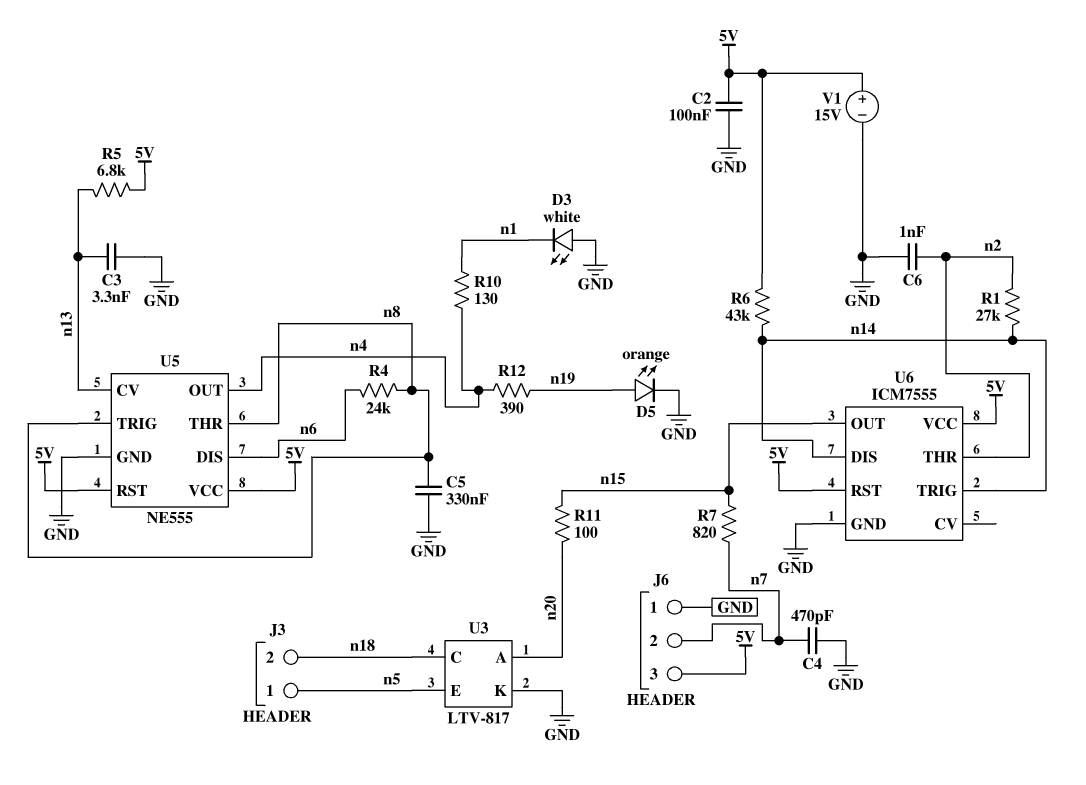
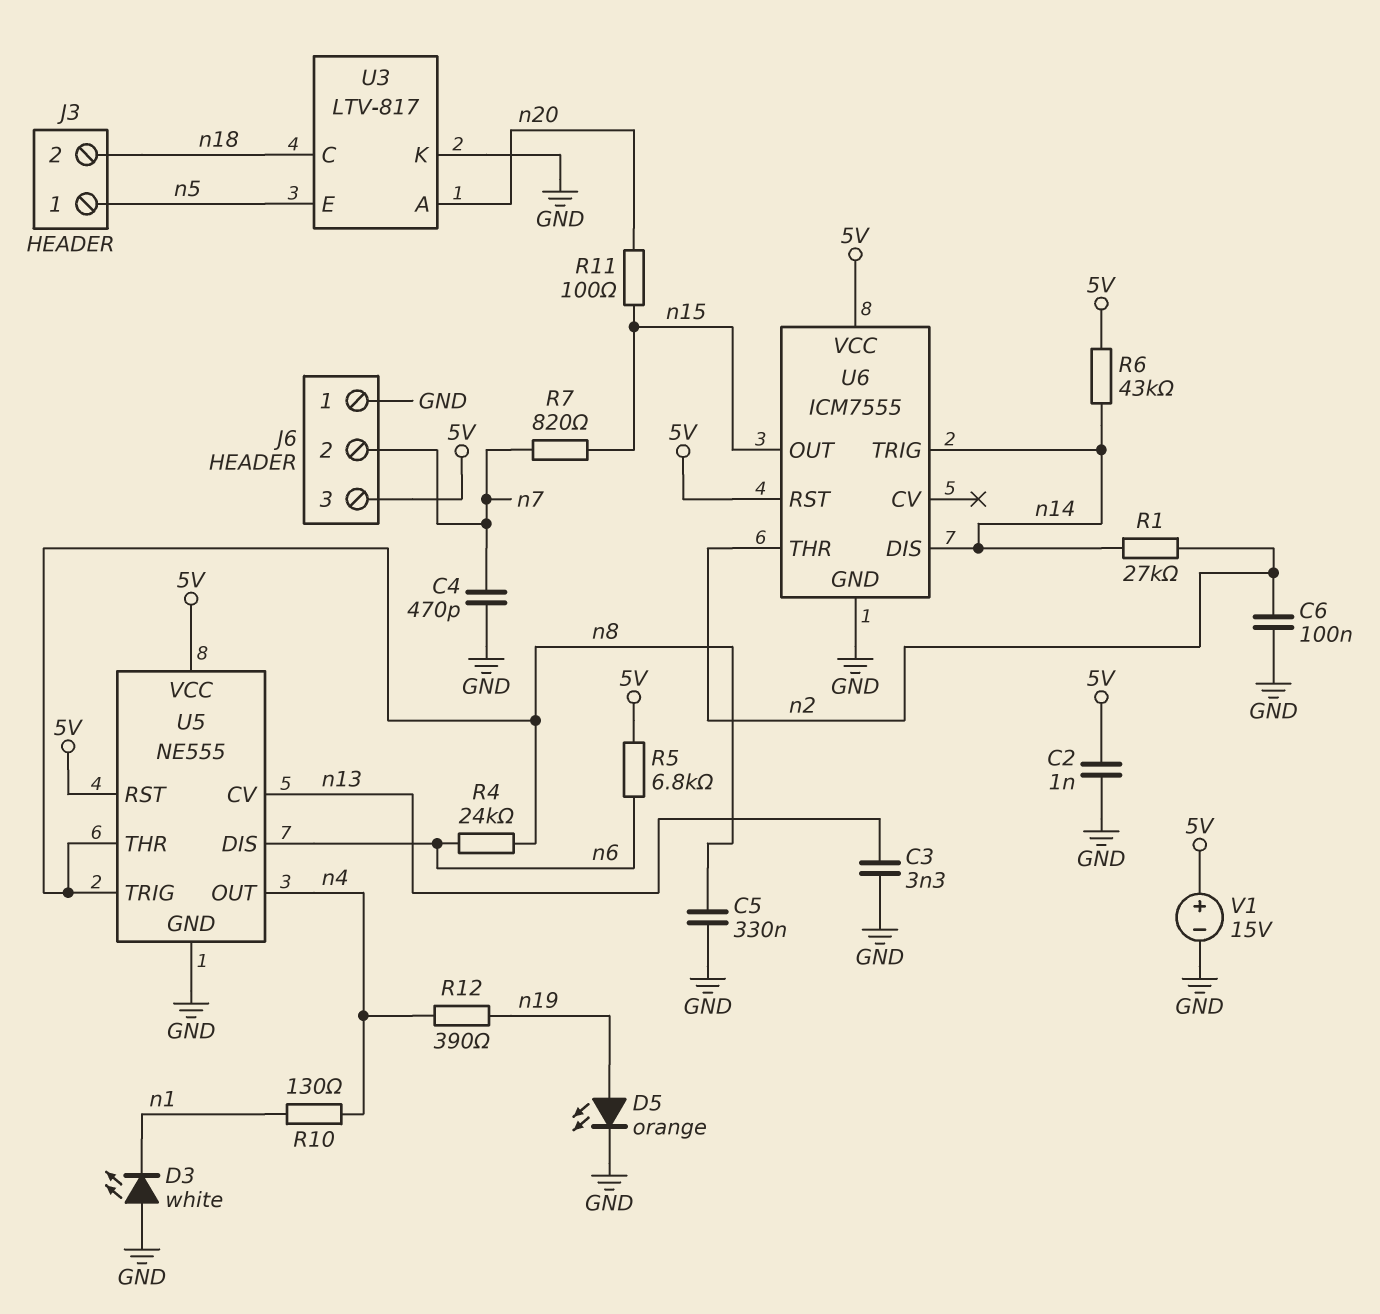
C2: 100nF (5V, GND) -> 1nF (5V, GND)
C6: 1nF (GND, n2) -> 100nF (GND, n2)
R5: 6.8k (5V, n13) -> 6.8k (5V, n6)

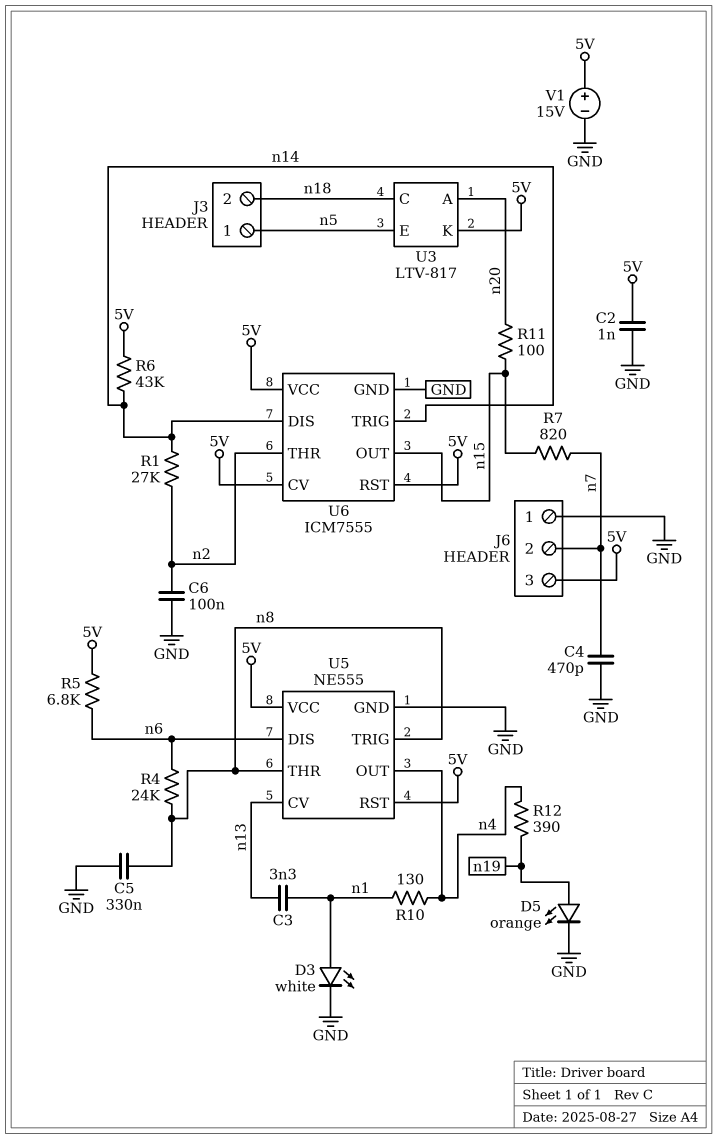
C3: 3.3nF (GND, n13) -> 3.3nF (n1, n13)
D3: LED white (A GND, K n1) -> LED white (A n1, K GND)
U3 pin K: GND -> 5V
U6 pin CV: none -> 5V

